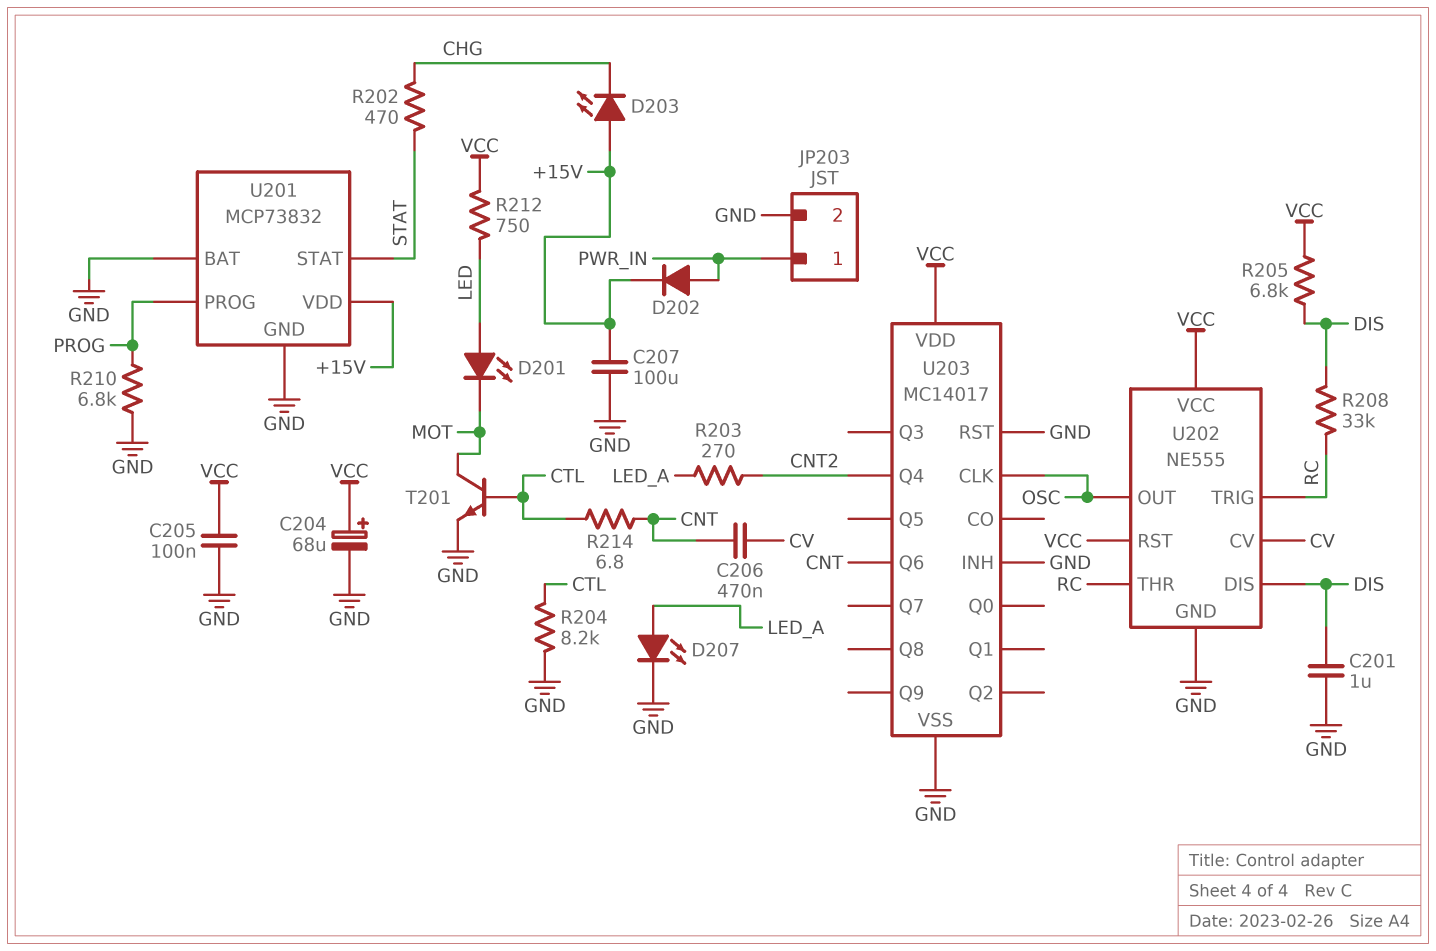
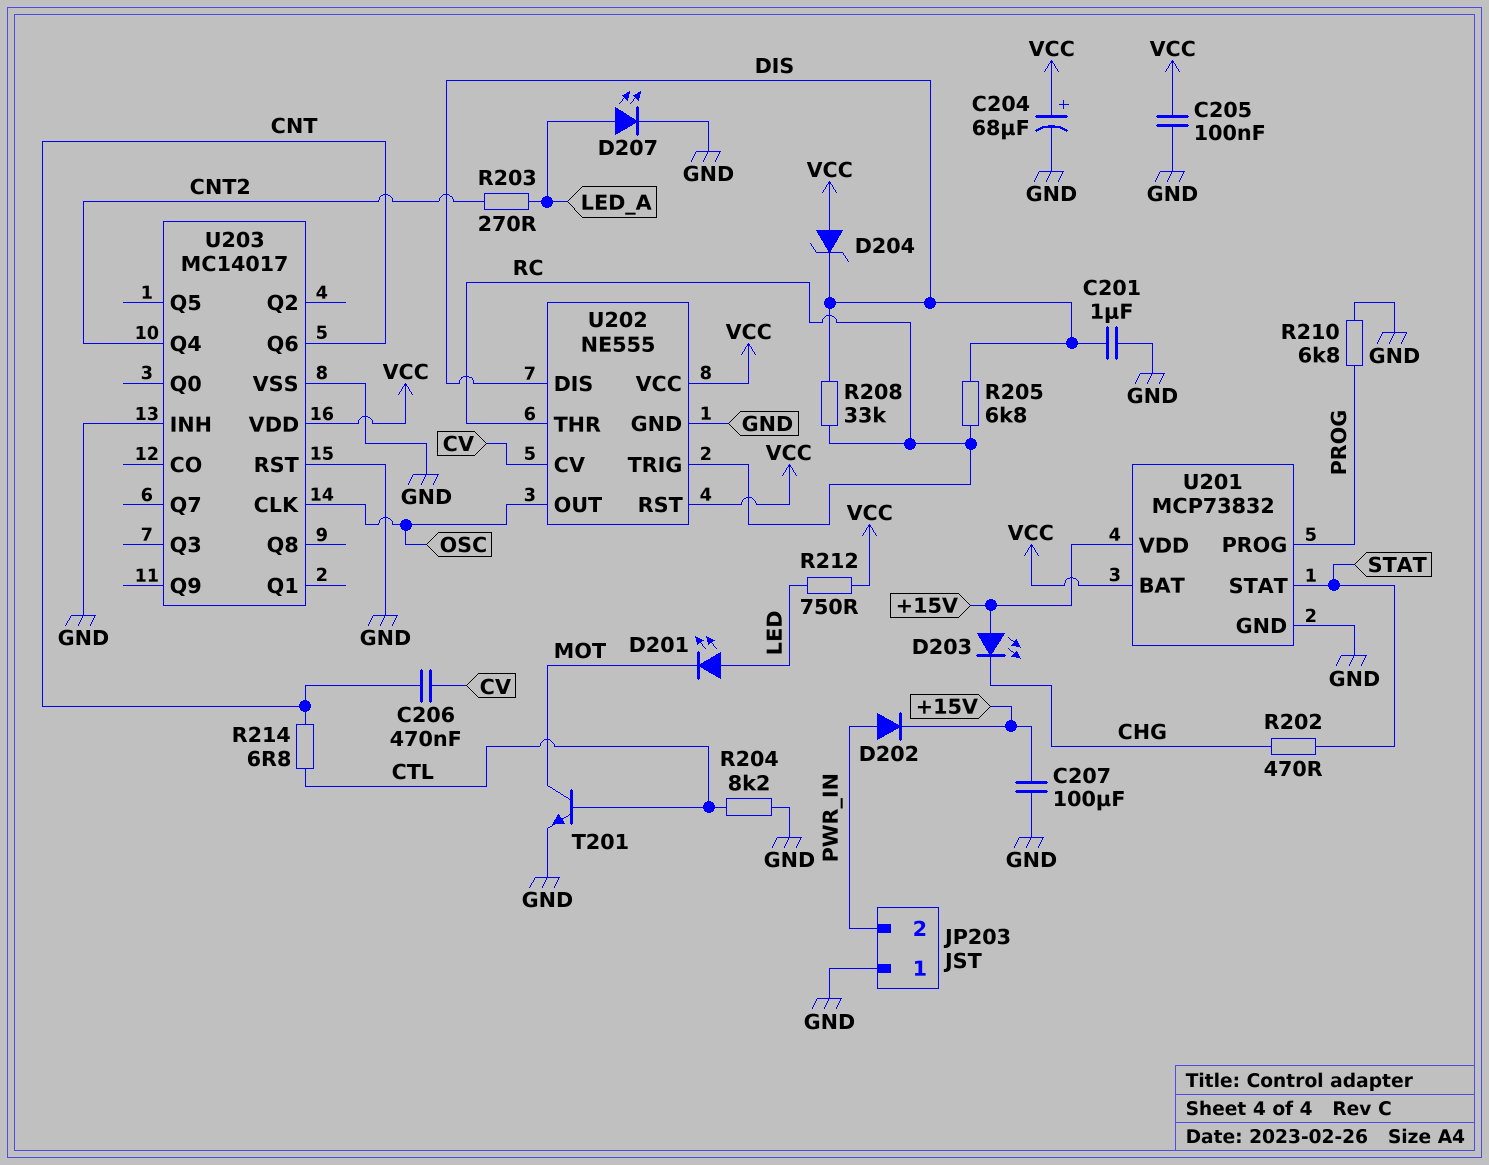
D204: none -> zener (A VCC, K DIS)
JP203 pin 1: PWR_IN -> GND
JP203 pin 2: GND -> PWR_IN
R205: 6.8k (DIS, VCC) -> 6.8k (DIS, RC)
U201 pin BAT: GND -> VCC

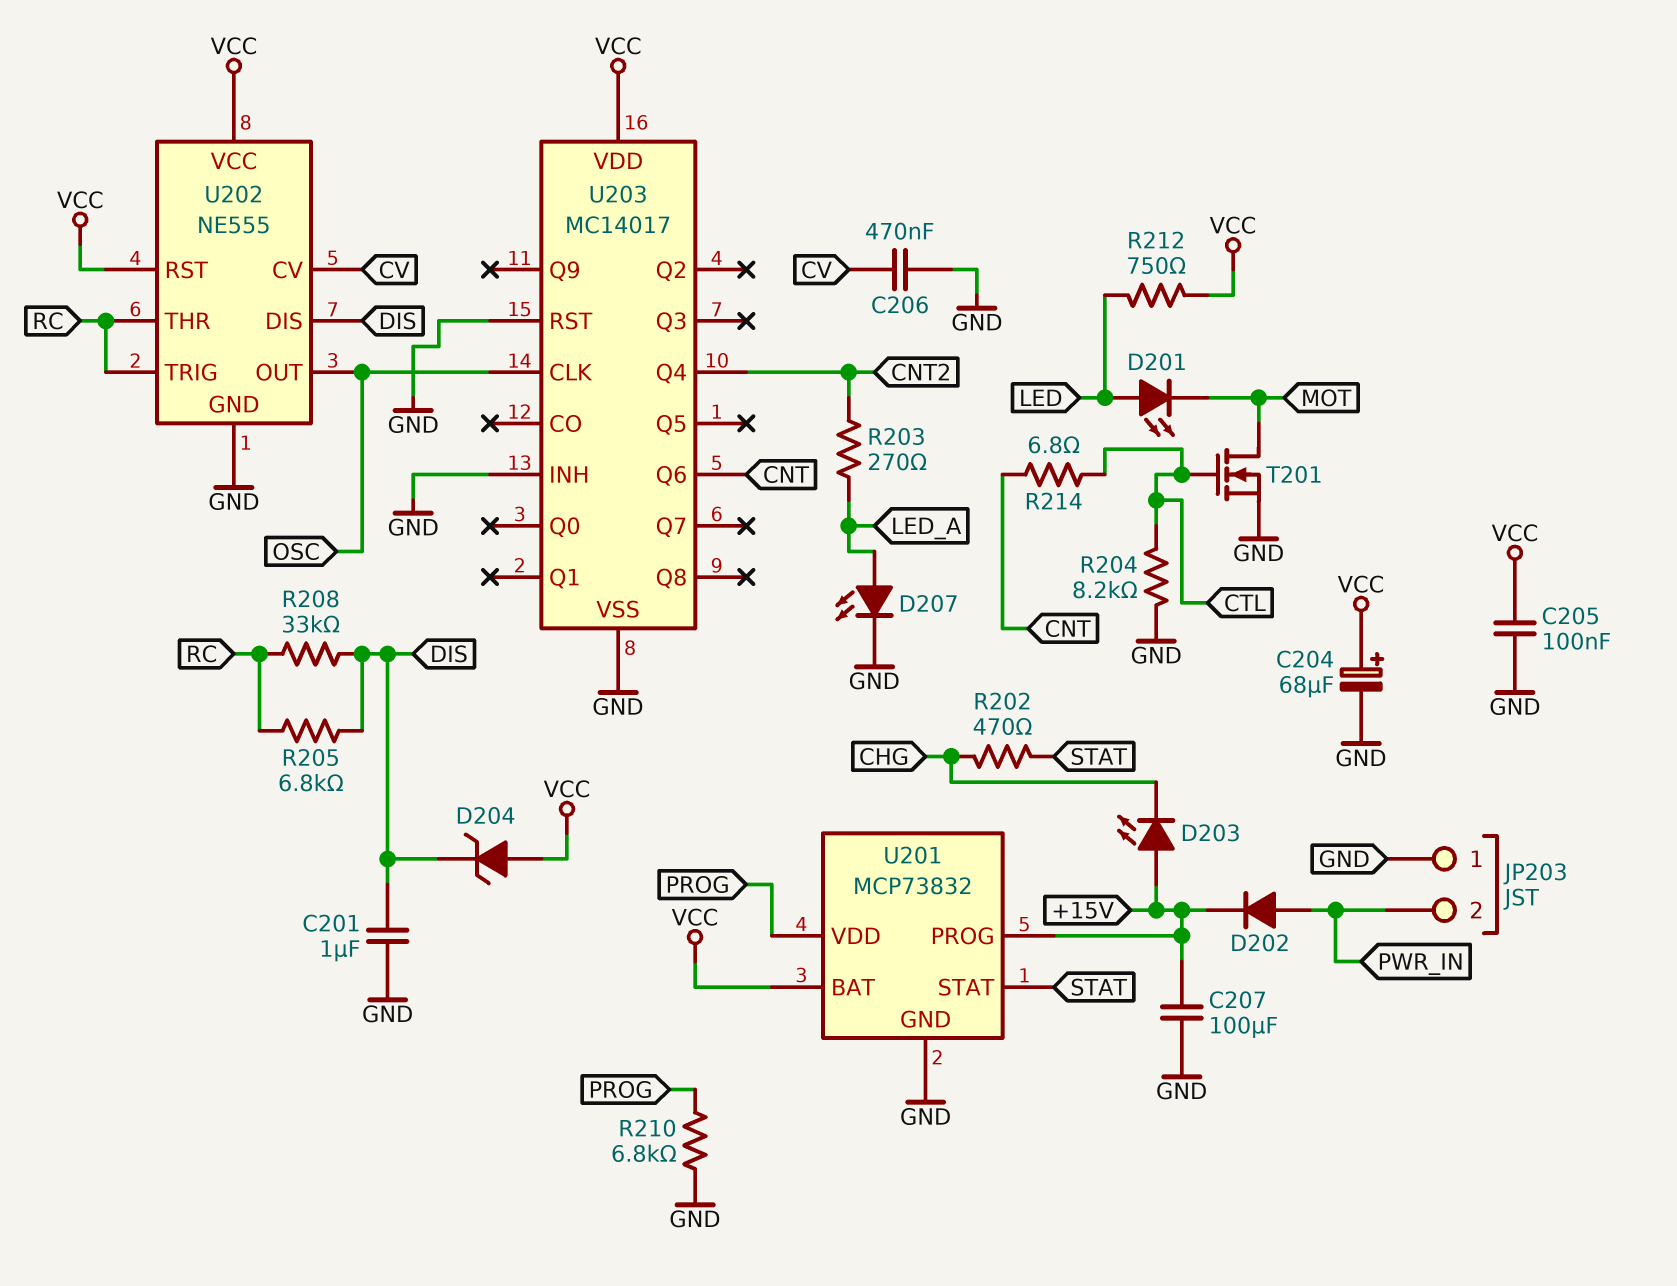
C206: 470nF (CNT, CV) -> 470nF (CV, GND)
T201: NPN (B CTL, C MOT, E GND) -> NMOS (G CTL, D MOT, S GND)
U201 pin PROG: PROG -> +15V
U201 pin VDD: +15V -> PROG

